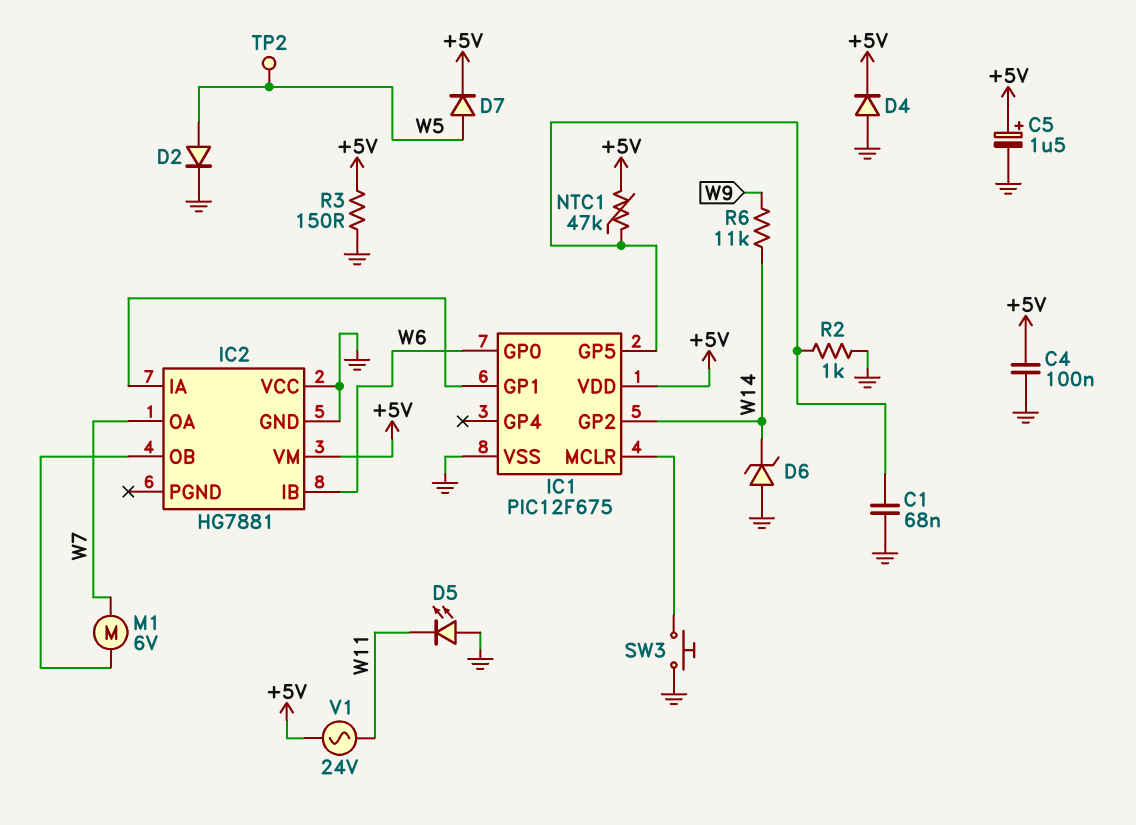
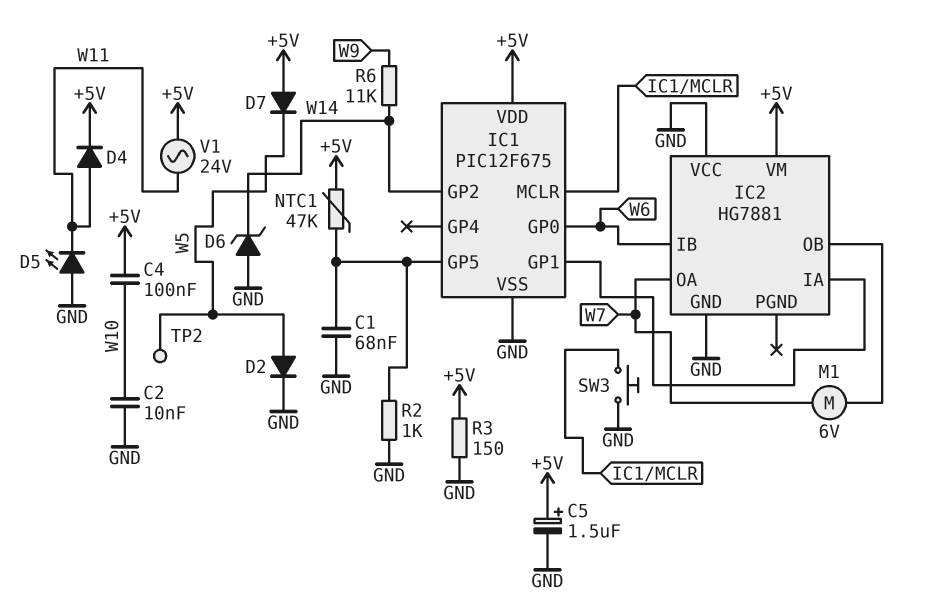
C2: none -> 10nF (GND, W10)
C4: 100nF (+5V, GND) -> 100nF (+5V, W10)
D4: diode (A GND, K +5V) -> diode (A W11, K +5V)
D7: diode (A W5, K +5V) -> diode (A +5V, K W5)

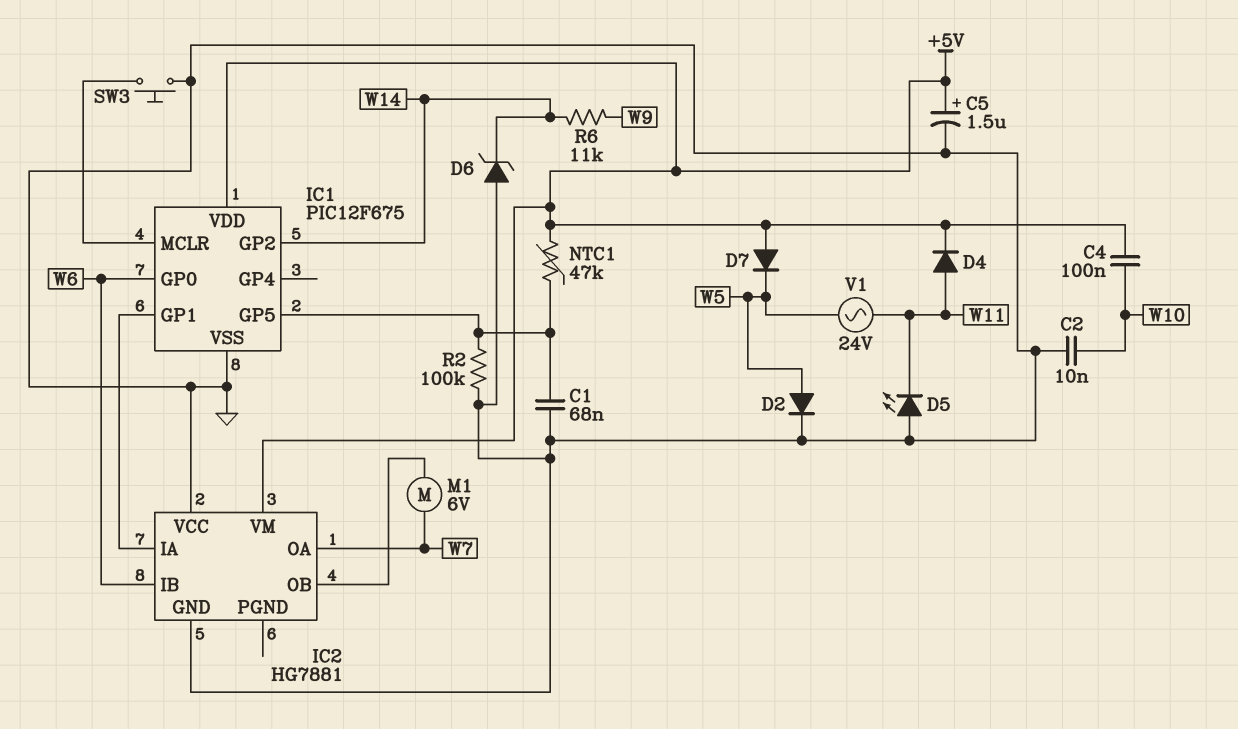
R2: 1k (GND, IC1/GP5) -> 100k (GND, IC1/GP5)
R3: 150 (+5V, GND) -> none
TP2: test point (W5) -> none
V1: AC 24V (+5V, W11) -> AC 24V (W5, W11)

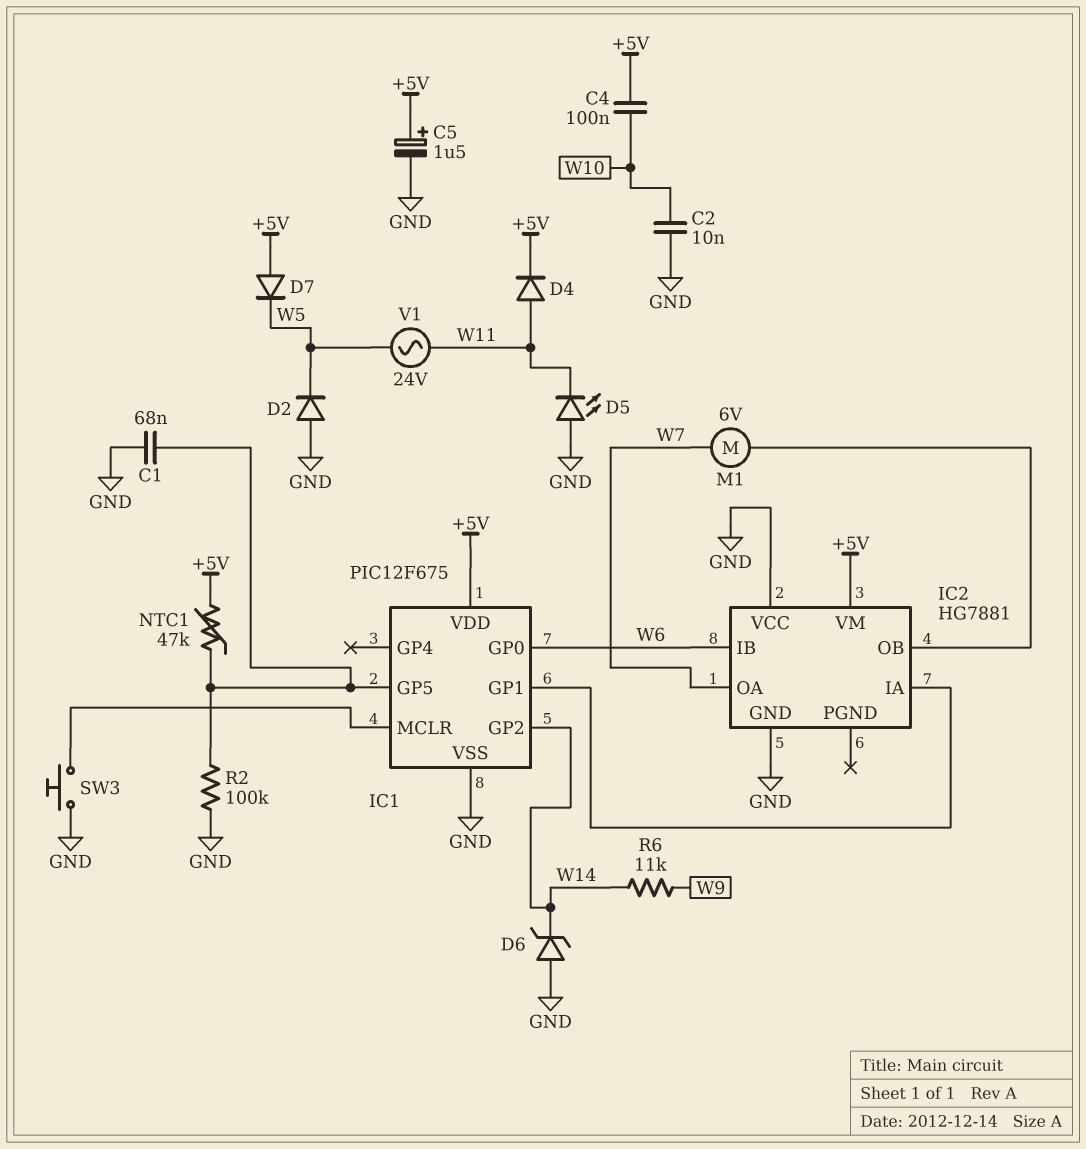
D2: diode (A W5, K GND) -> diode (A GND, K W5)

